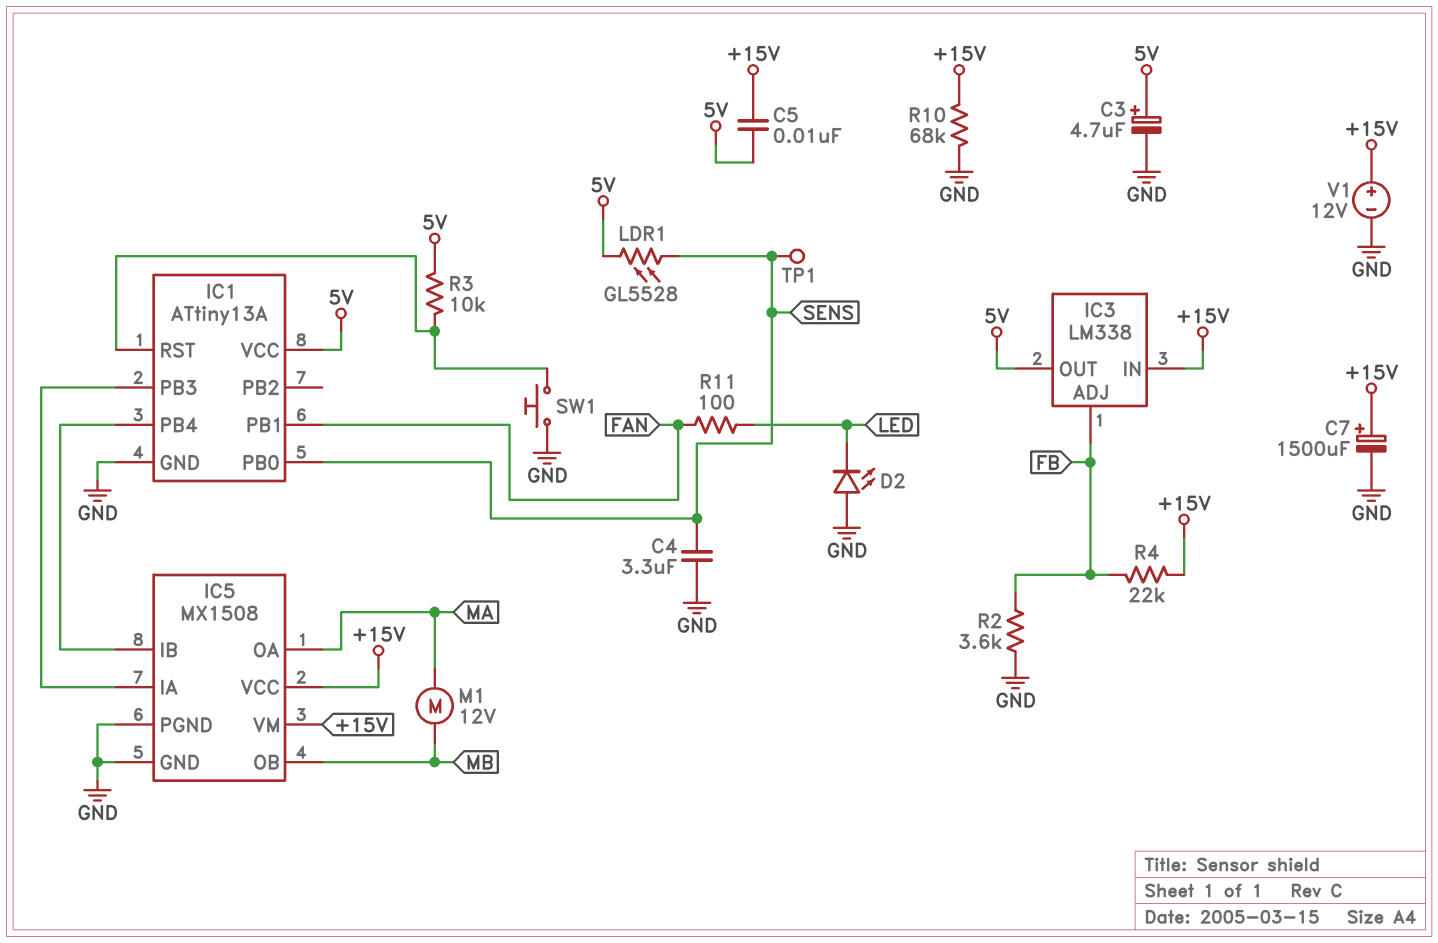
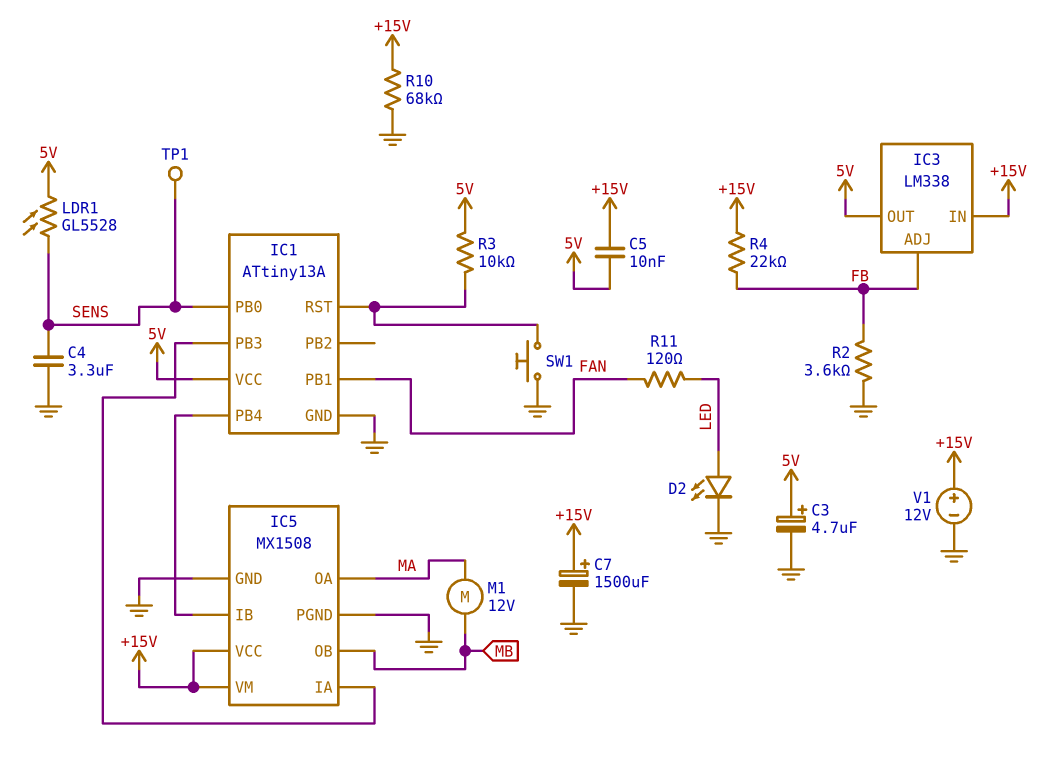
D2: LED (A GND, K LED) -> LED (A LED, K GND)
R11: 100 (FAN, LED) -> 120 (FAN, LED)

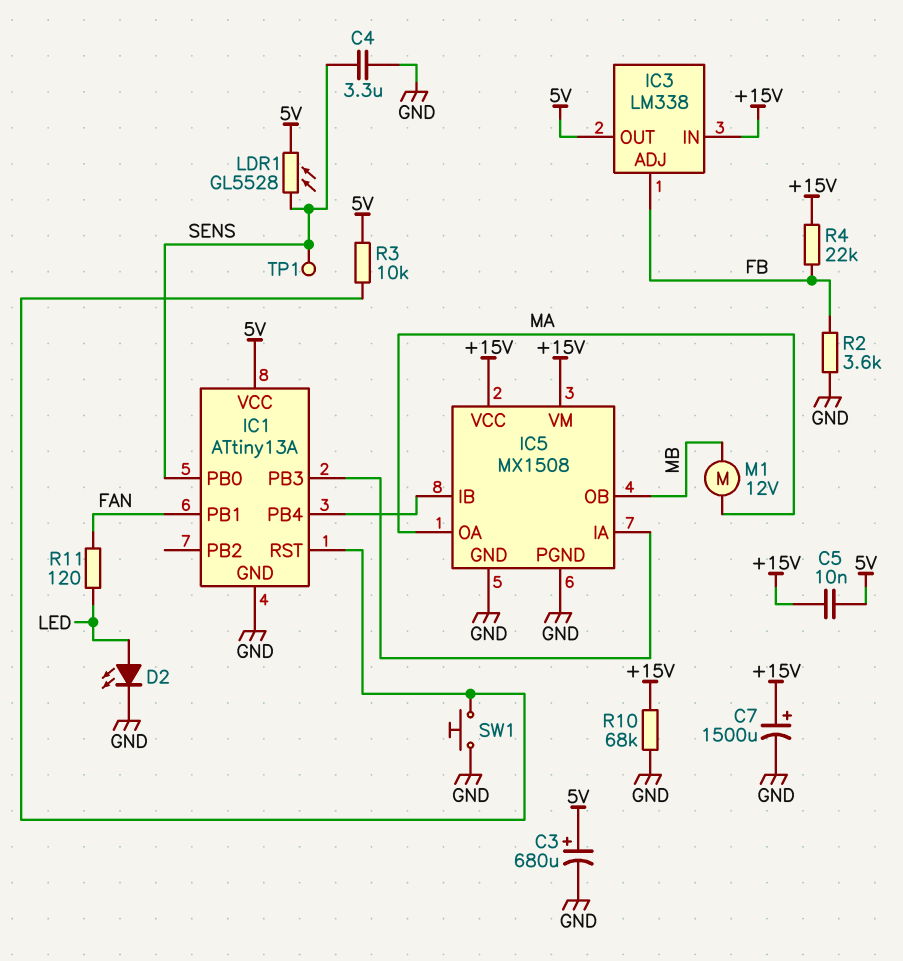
C3: 4.7uF (plus 5V, minus GND) -> 680uF (plus 5V, minus GND)
V1: 12V (plus +15V, minus GND) -> none

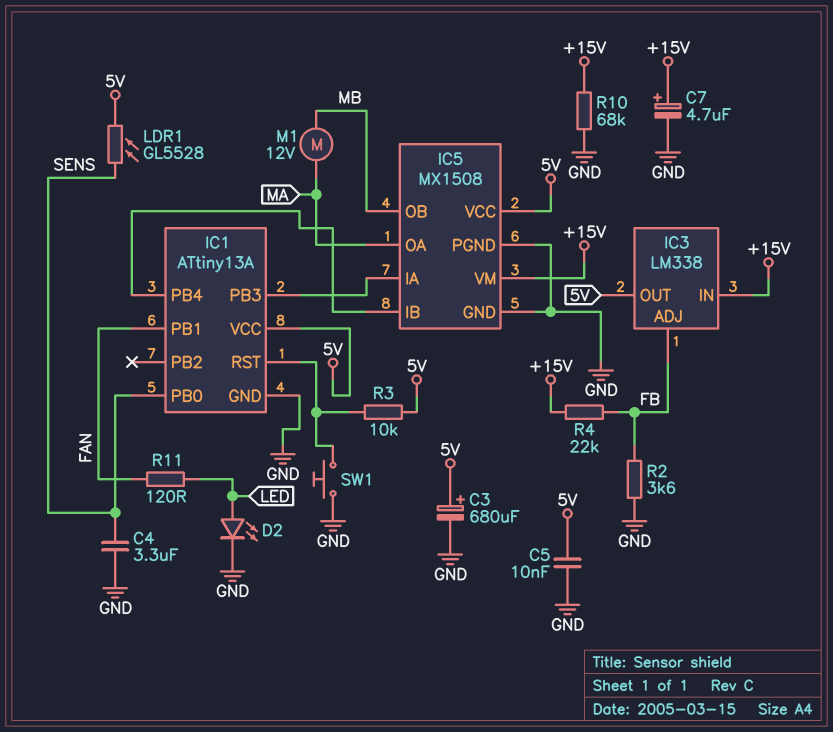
C5: 10nF (+15V, 5V) -> 10nF (5V, GND)
C7: 1500uF (plus +15V, minus GND) -> 4.7uF (plus +15V, minus GND)
IC5 pin VCC: +15V -> 5V
TP1: test point (SENS) -> none

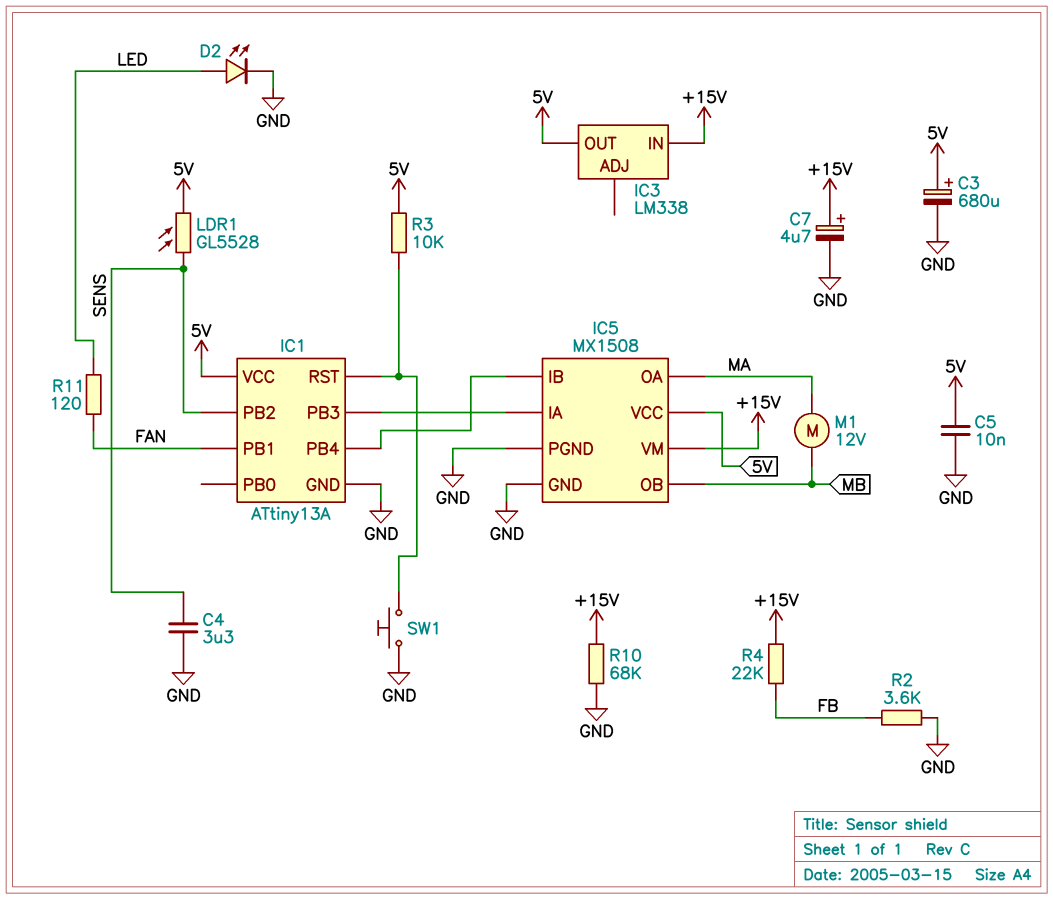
IC1 pin PB0: SENS -> none
IC1 pin PB2: none -> SENS
IC3 pin ADJ: FB -> none

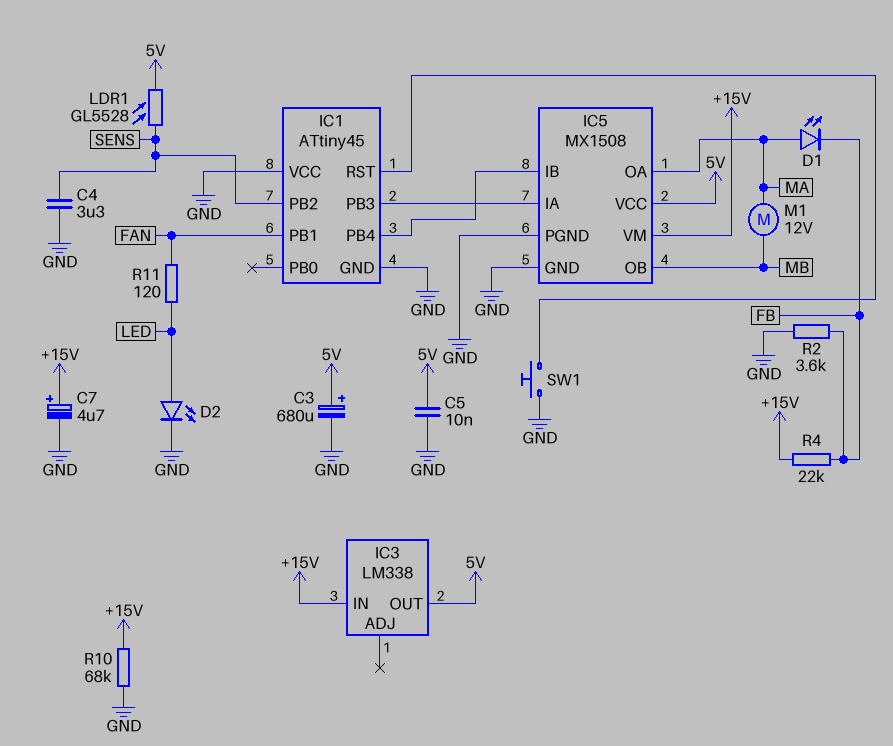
D1: none -> LED (A MA, K FB)
IC1: ATtiny13A -> ATtiny45
IC1 pin VCC: 5V -> GND
R3: 10k (5V, IC1/RST) -> none

